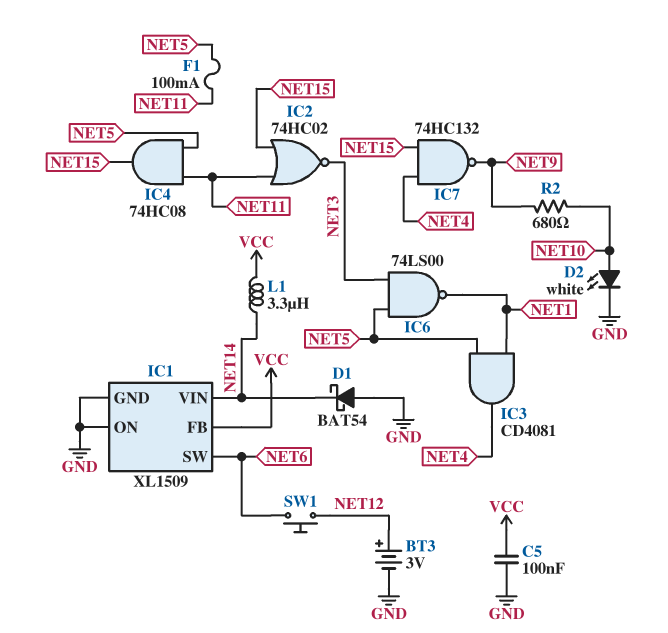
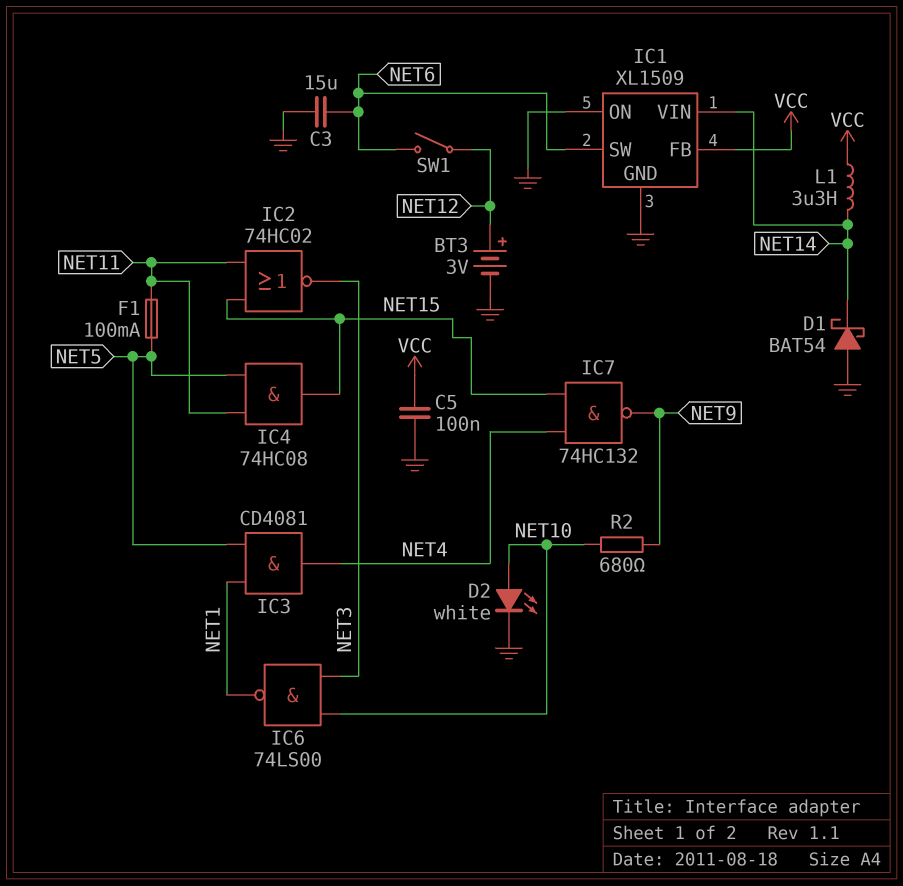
C3: none -> 15uF (GND, NET6)
IC6: NAND 74LS00 (in NET3, in NET5, out NET1) -> NAND 74LS00 (in NET3, in NET10, out NET1)
SW1: button (NET6, NET12) -> switch (NET6, NET12)

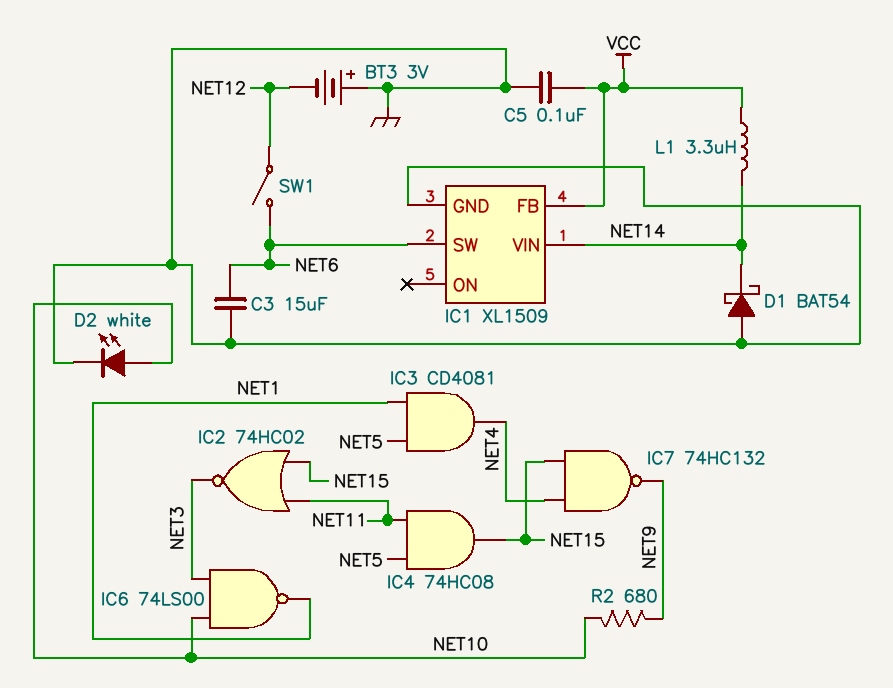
BT3: 3V (plus NET12, minus GND) -> 3V (plus GND, minus NET12)
F1: 100mA (NET5, NET11) -> none
IC1 pin ON: GND -> none

